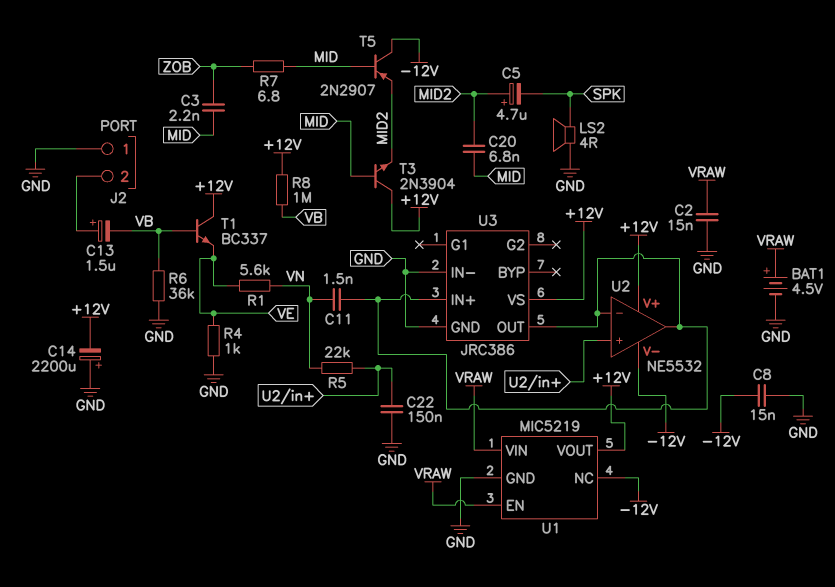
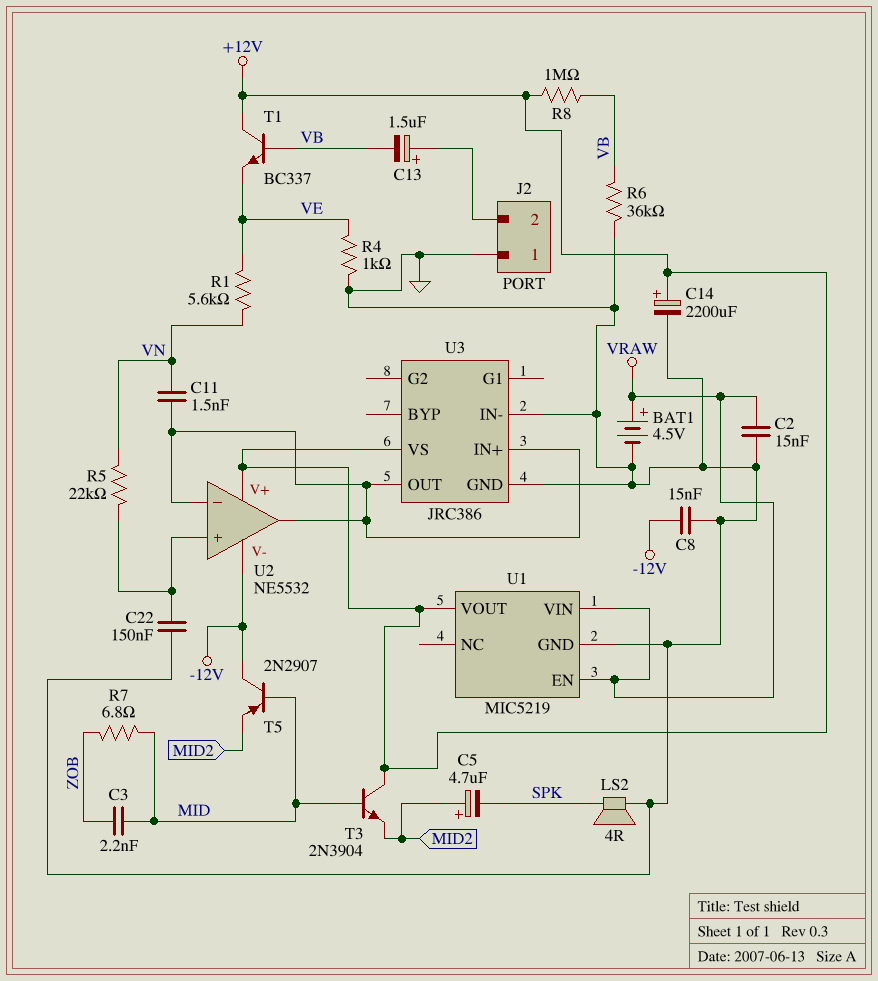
C14: 2200uF (plus GND, minus +12V) -> 2200uF (plus +12V, minus GND)
C20: 6.8nF (MID, MID2) -> none
U1 pin NC: -12V -> none

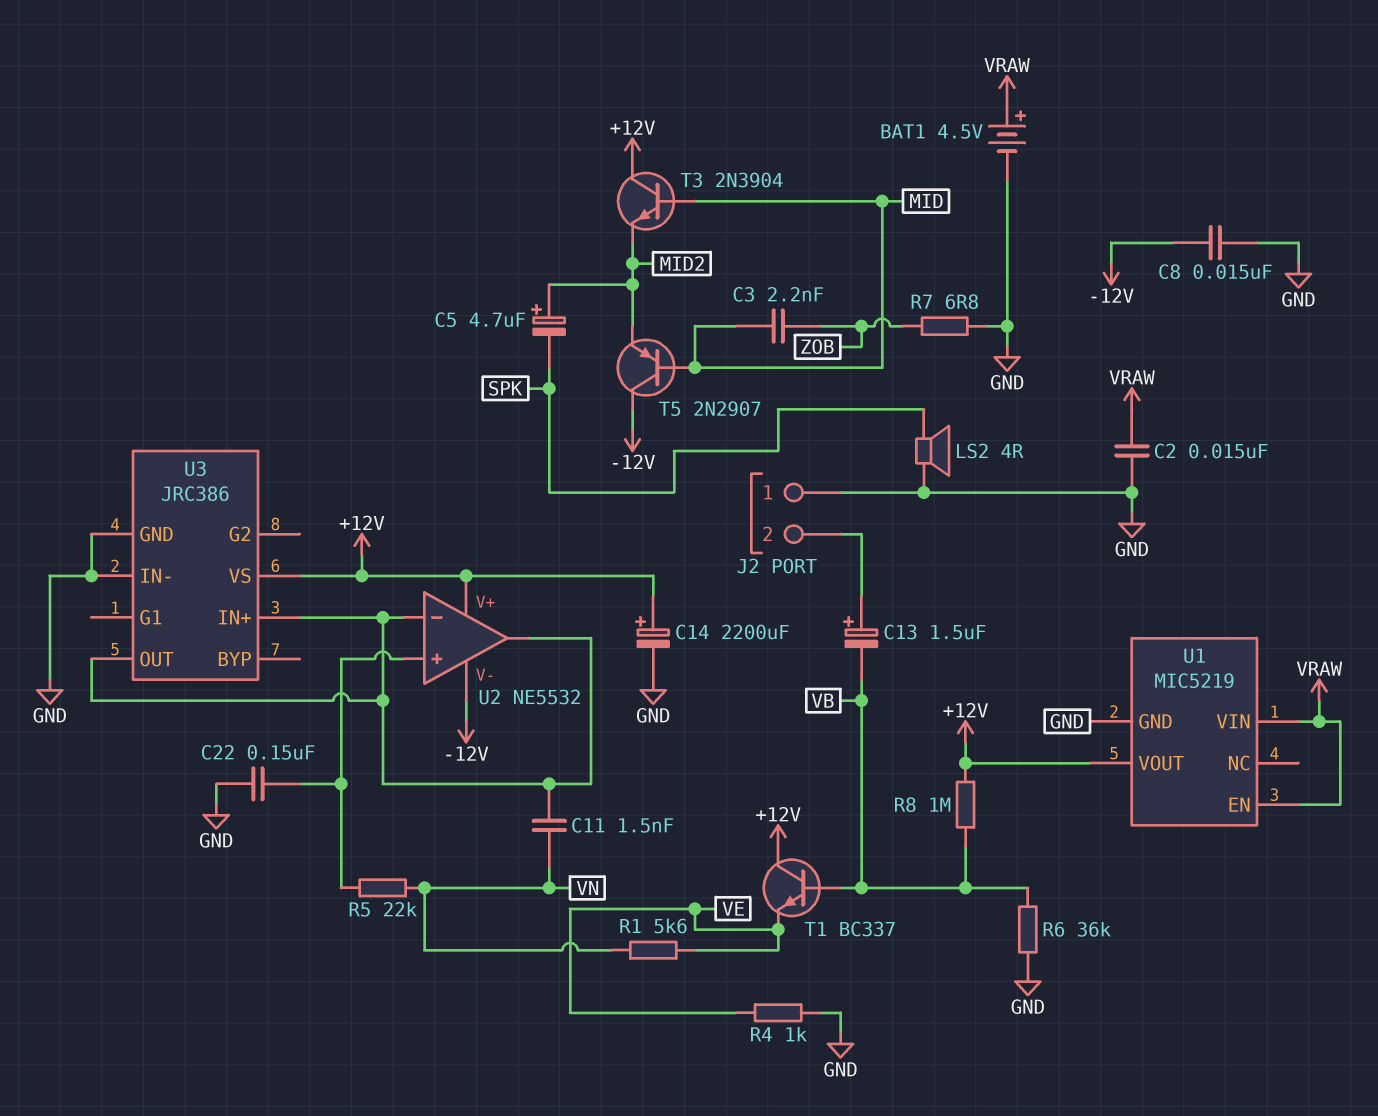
R7: 6.8 (MID, ZOB) -> 6.8 (GND, ZOB)

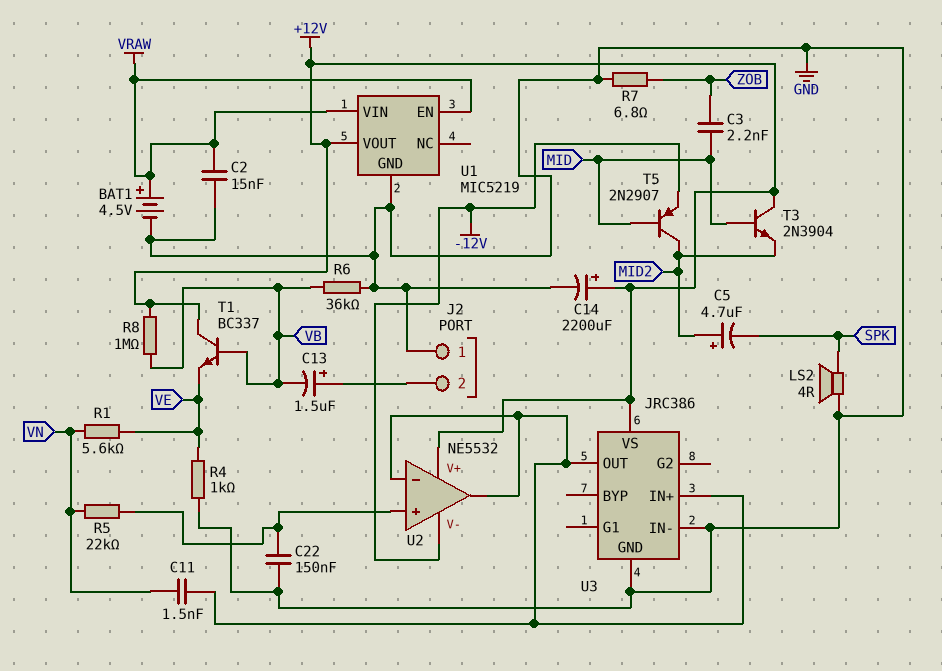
C8: 15nF (-12V, GND) -> none
T5: PNP 2N2907 (B MID, C -12V, E MID2) -> PNP 2N2907 (B MID, C MID2, E -12V)

